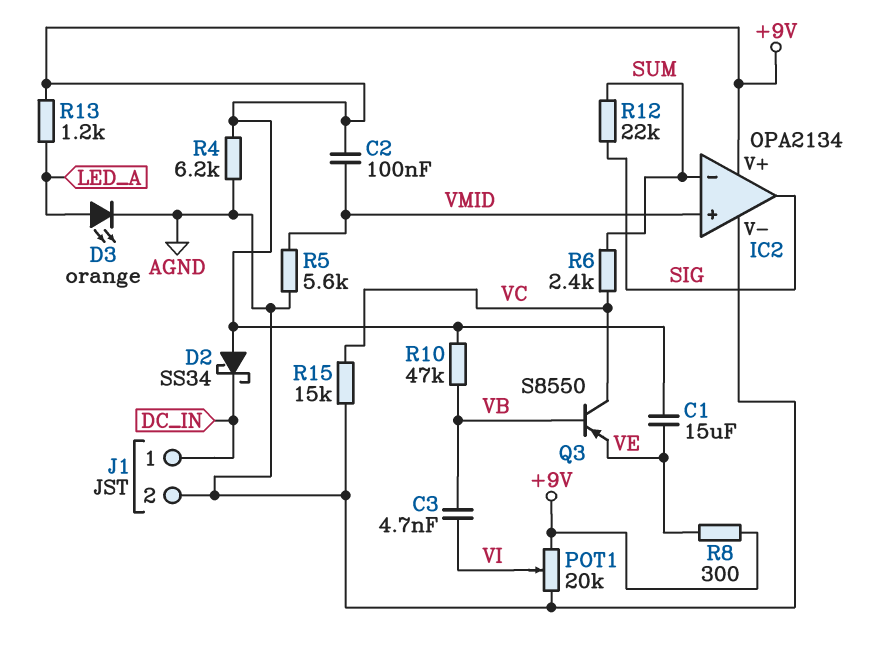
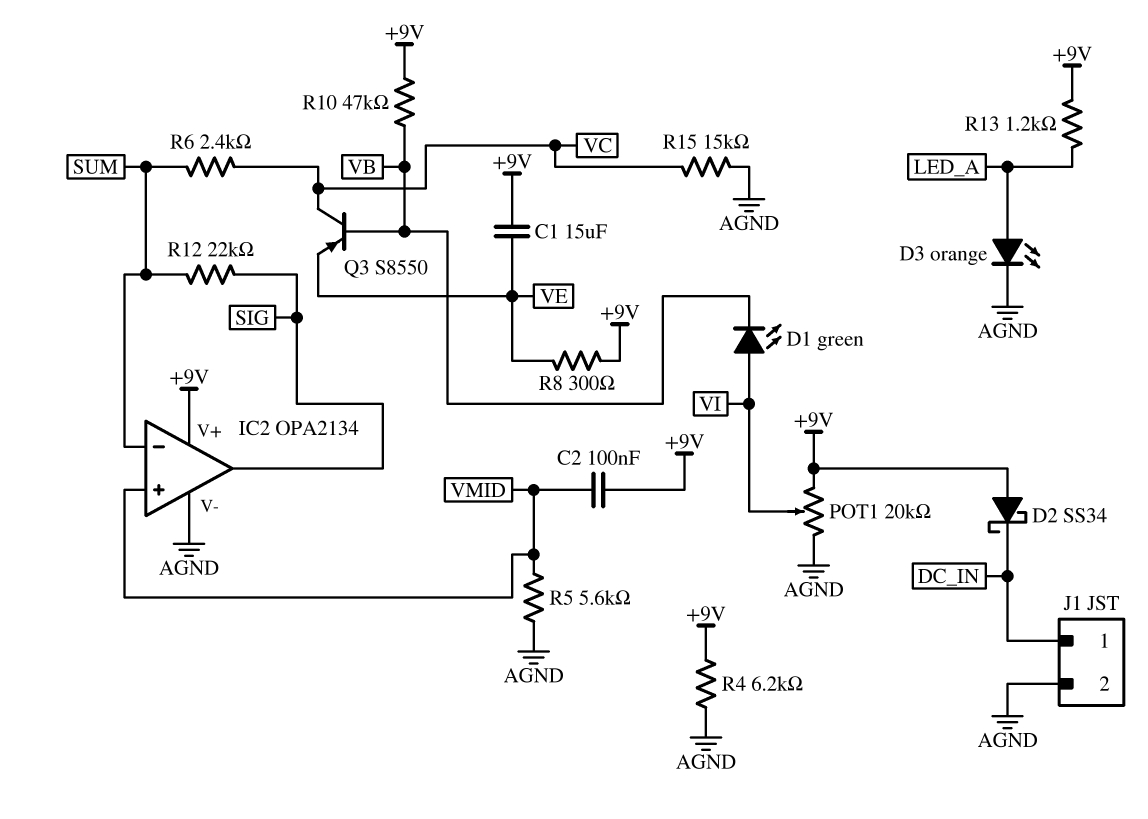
C3: 4.7nF (VB, VI) -> none
D1: none -> LED green (A VI, K VB)

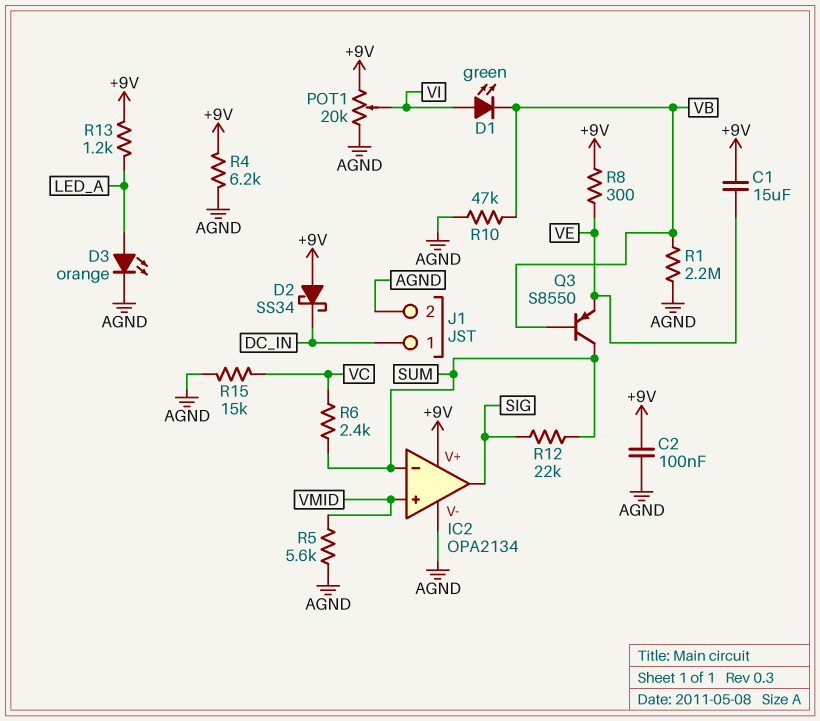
C2: 100nF (+9V, VMID) -> 100nF (+9V, AGND)
Q3: PNP S8550 (B VB, C VC, E VE) -> PNP S8550 (B VB, C SUM, E VE)
R1: none -> 2.2M (AGND, VB)
R10: 47k (+9V, VB) -> 47k (AGND, VB)

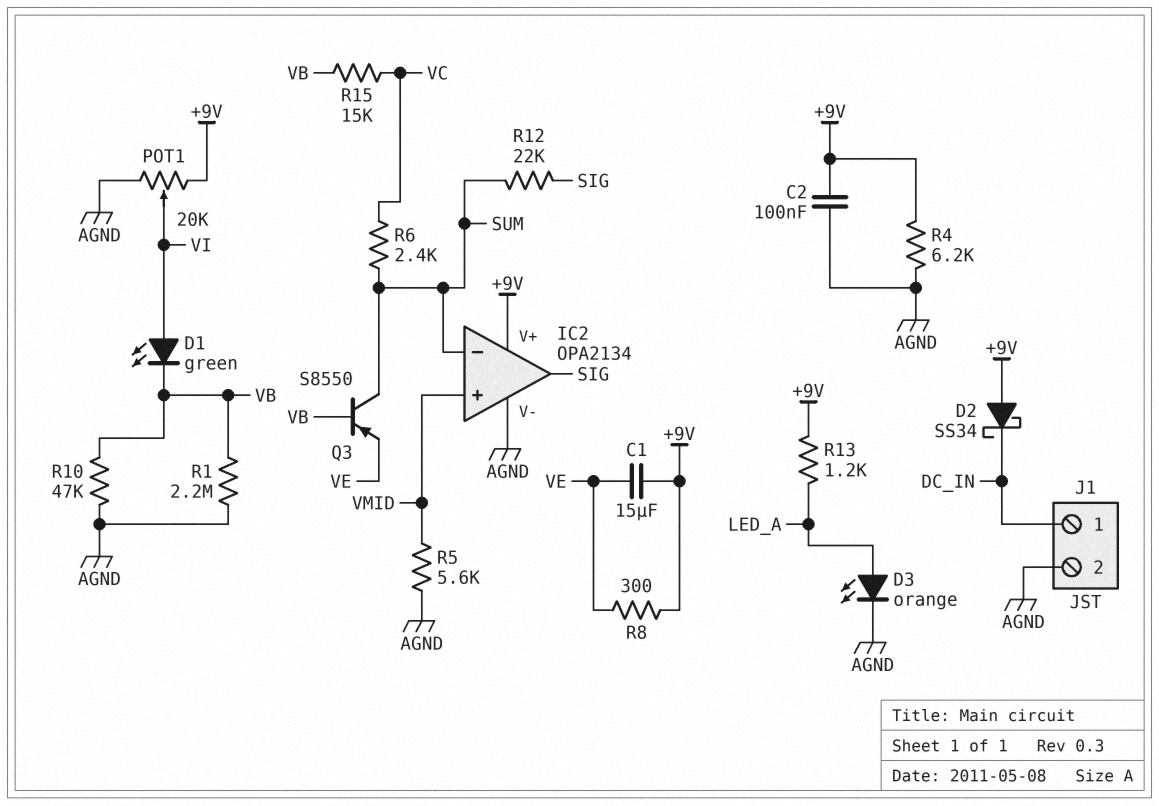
R15: 15k (AGND, VC) -> 15k (VB, VC)

